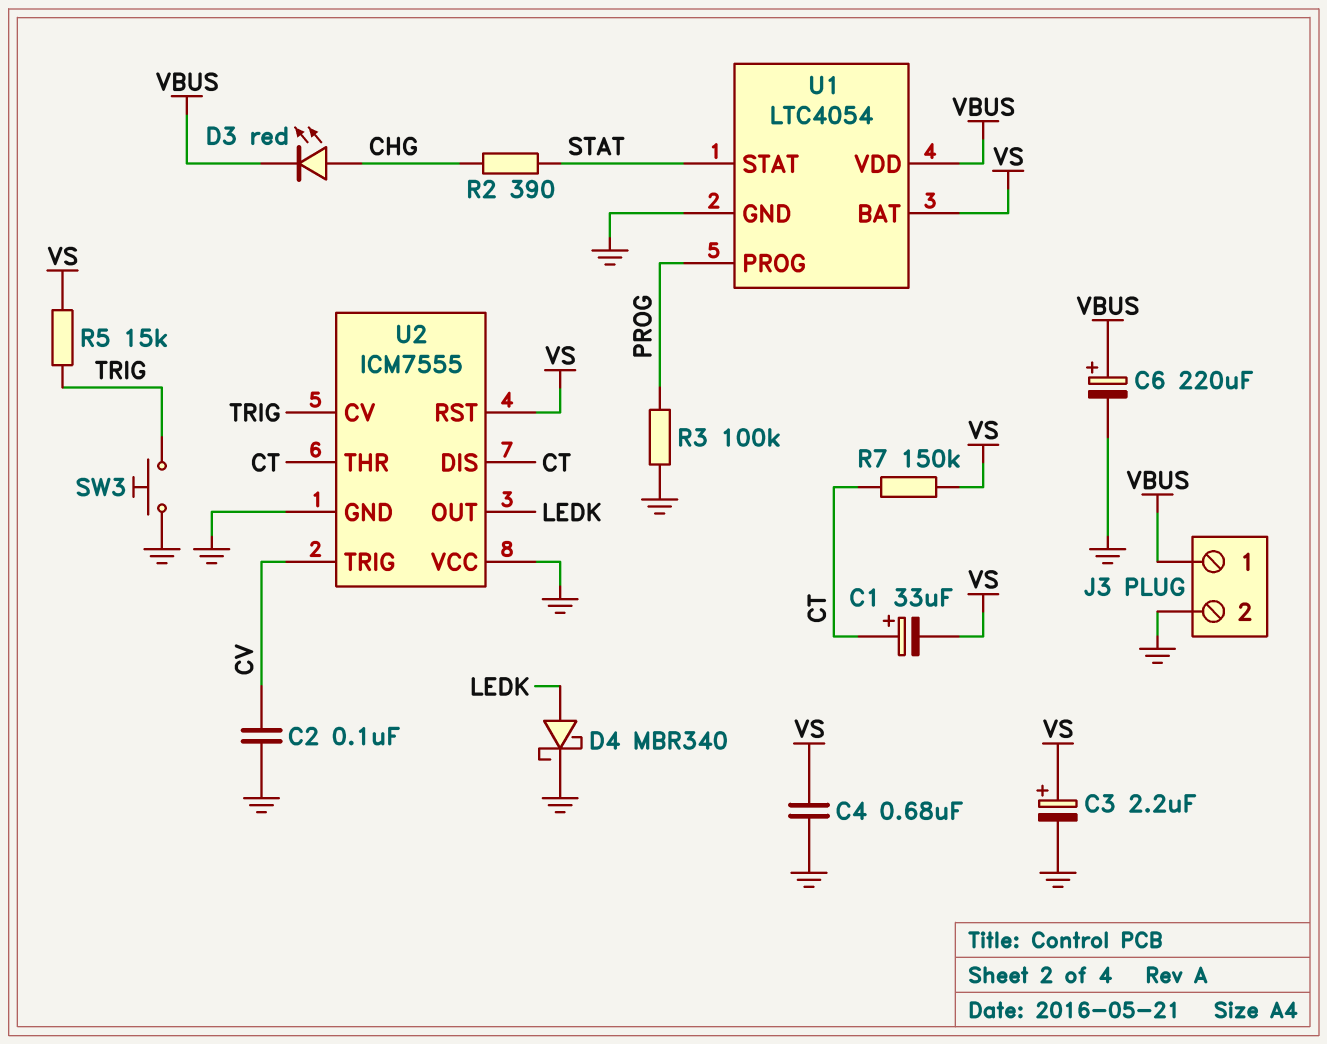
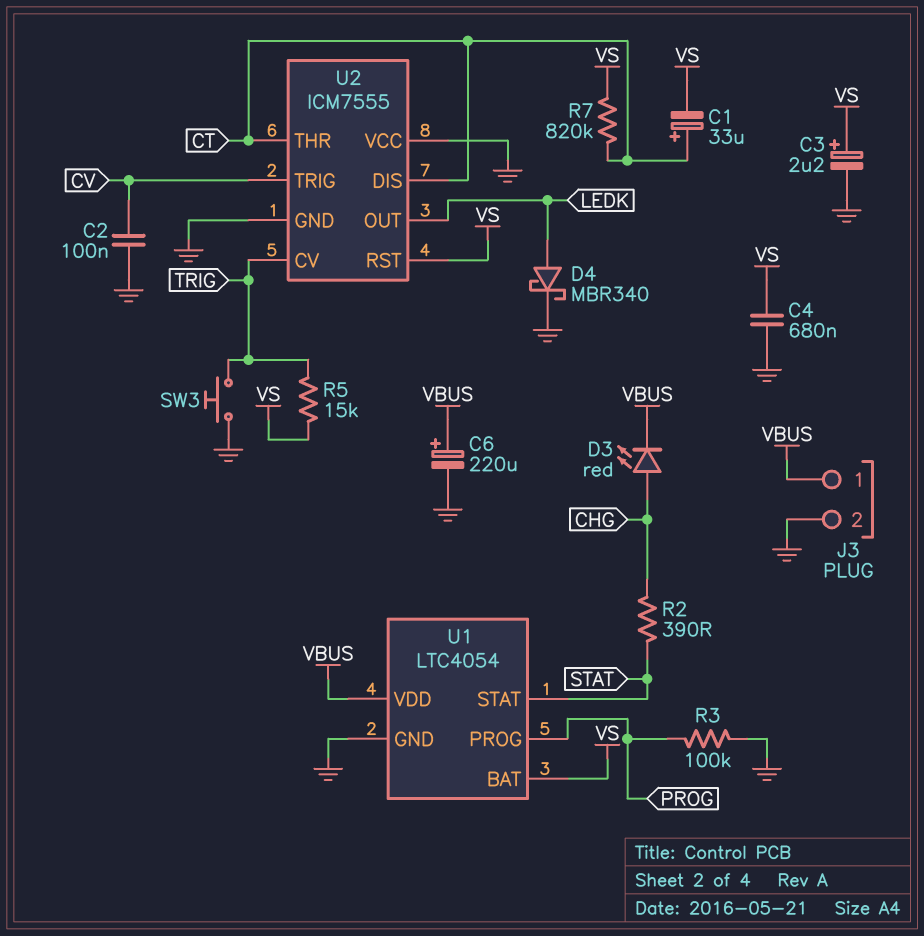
R7: 150k (CT, VS) -> 820k (CT, VS)

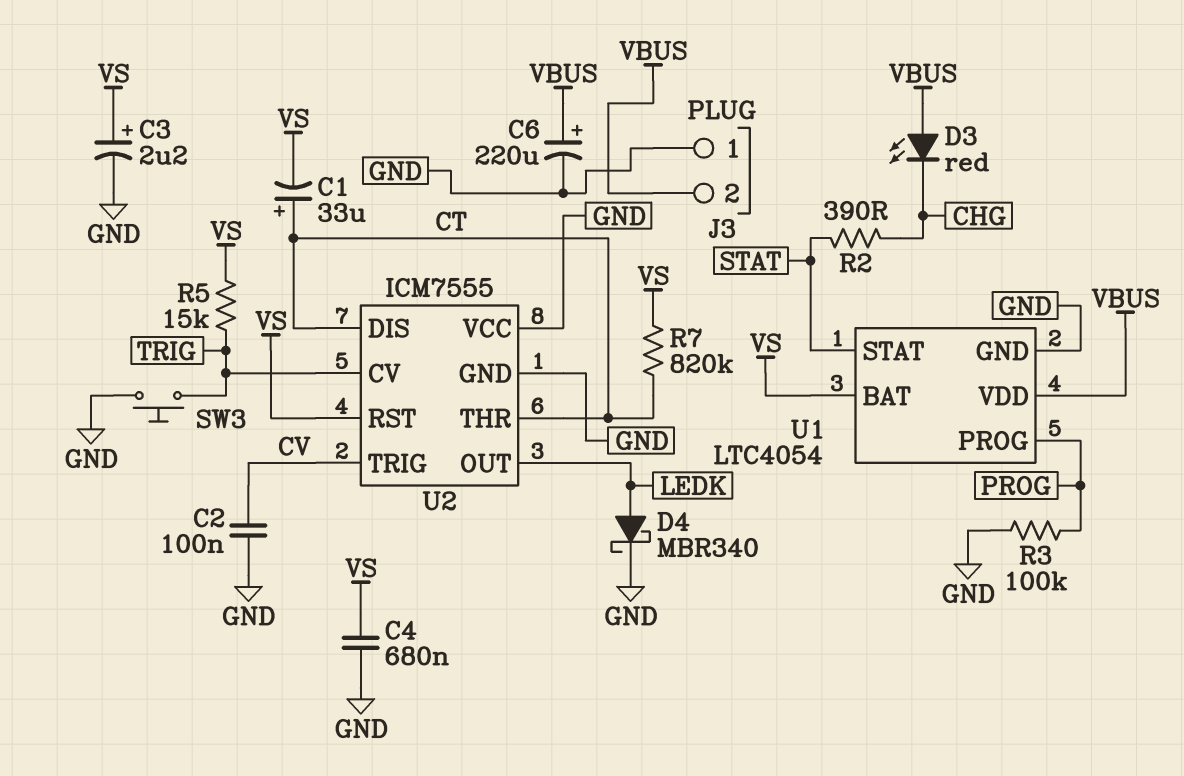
D3: LED red (A CHG, K VBUS) -> LED red (A VBUS, K CHG)
J3 pin 1: VBUS -> GND
J3 pin 2: GND -> VBUS

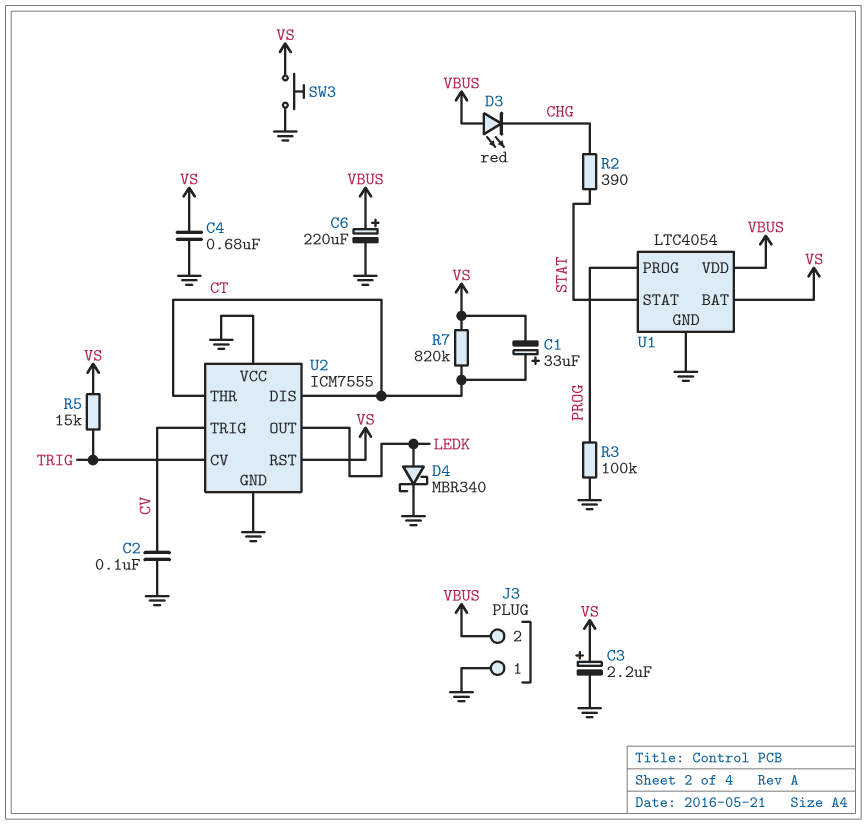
SW3: button (GND, TRIG) -> button (GND, VS)

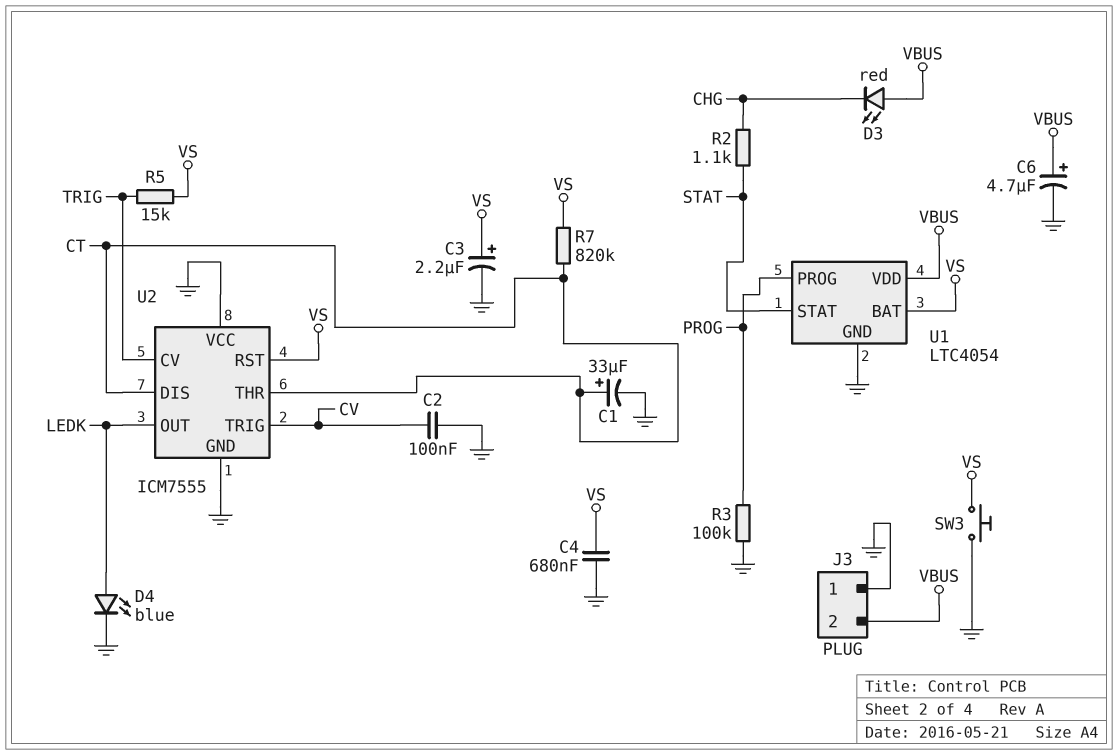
C1: 33uF (plus CT, minus VS) -> 33uF (plus CT, minus GND)
C6: 220uF (plus VBUS, minus GND) -> 4.7uF (plus VBUS, minus GND)
D4: schottky MBR340 (A LEDK, K GND) -> LED blue (A LEDK, K GND)
R2: 390 (CHG, STAT) -> 1.1k (CHG, STAT)

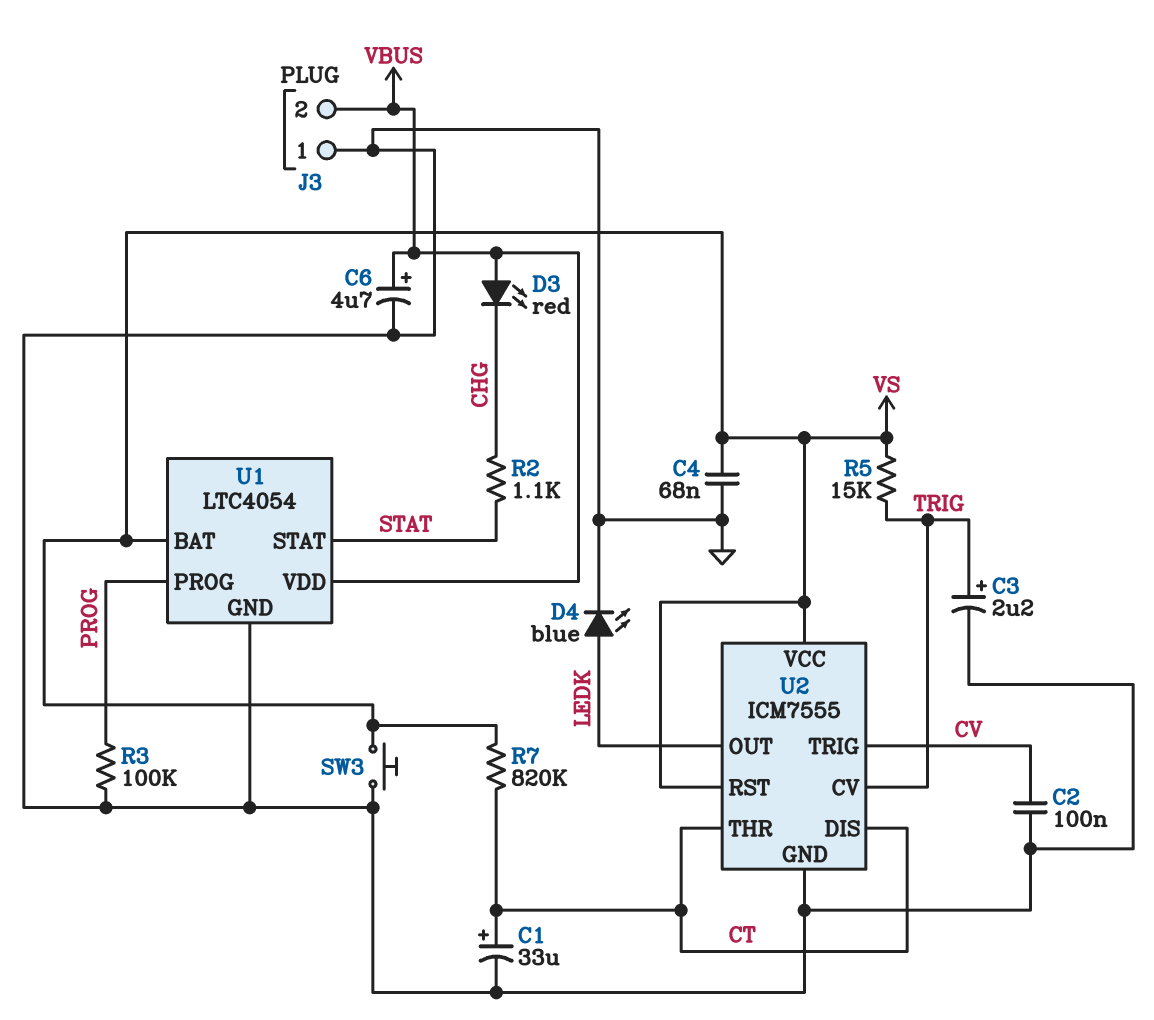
C3: 2.2uF (plus VS, minus GND) -> 2.2uF (plus TRIG, minus GND)
C4: 680nF (GND, VS) -> 68nF (GND, VS)
U2 pin VCC: GND -> VS

